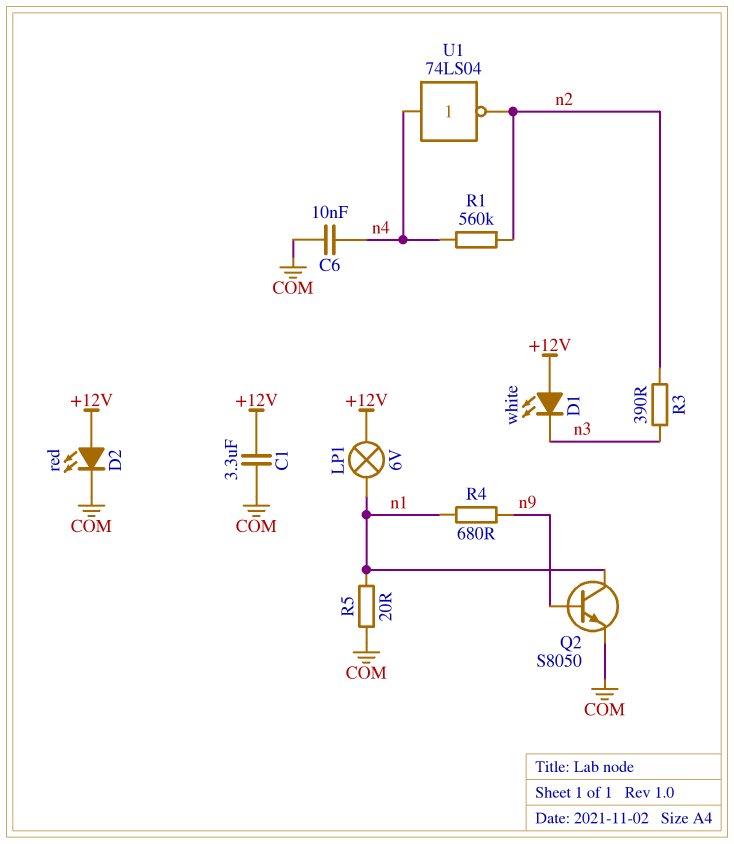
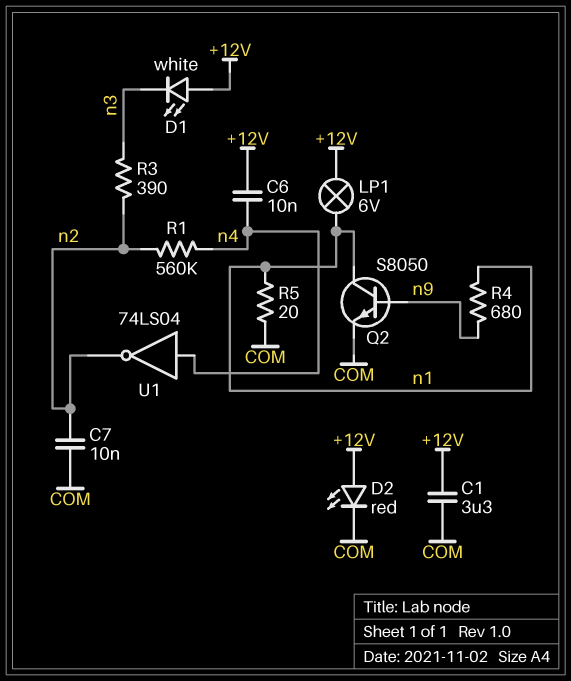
C6: 10nF (COM, n4) -> 10nF (+12V, n4)
C7: none -> 10nF (COM, n2)

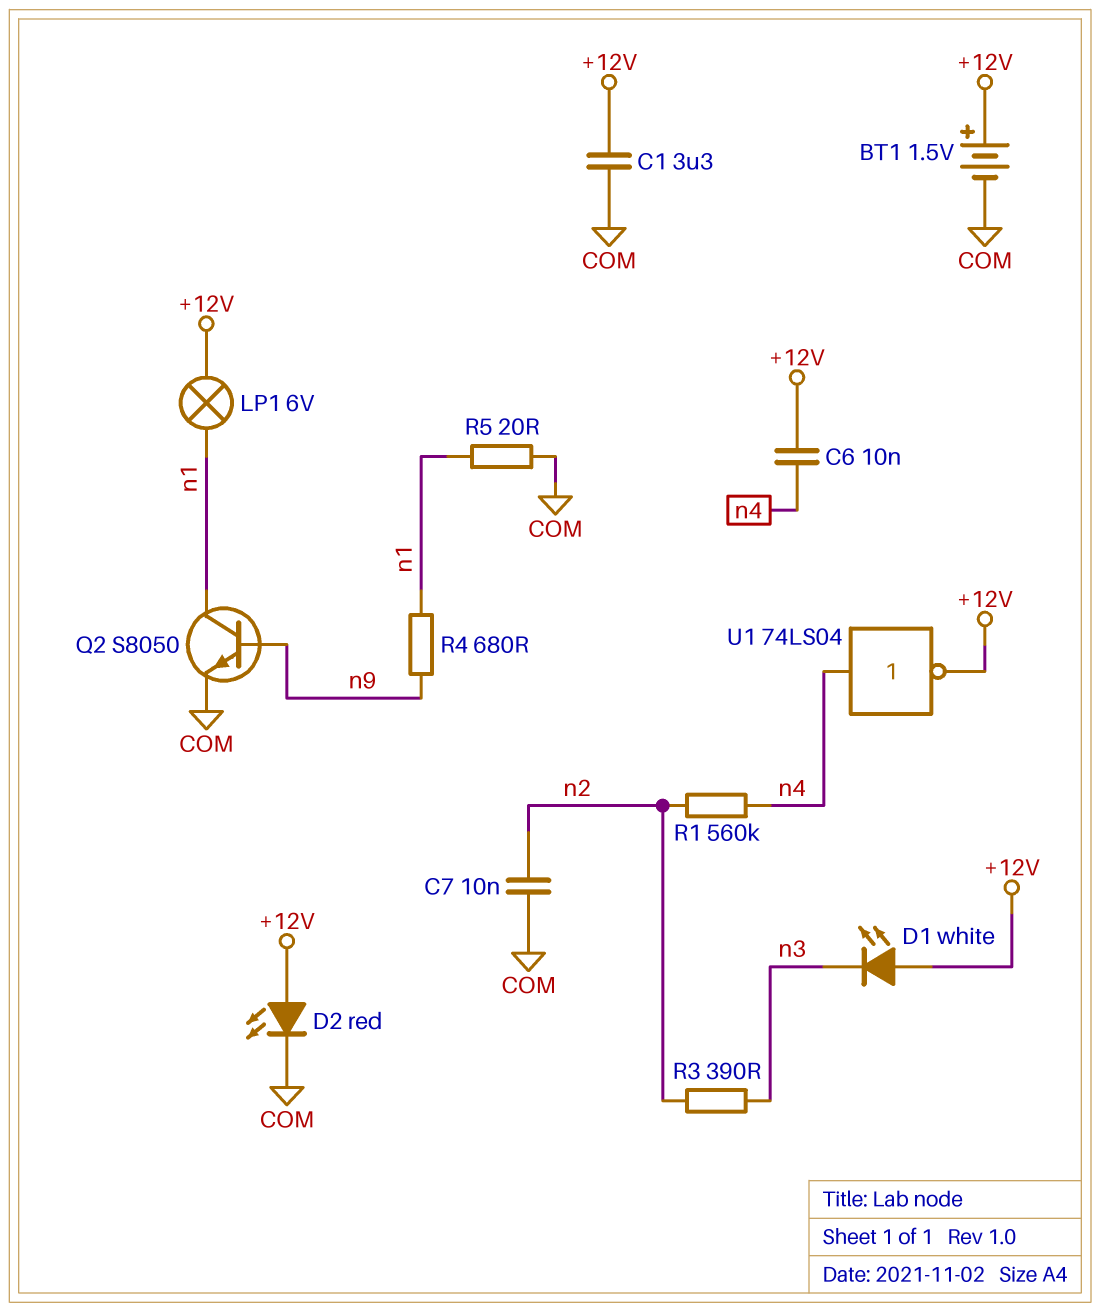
BT1: none -> 1.5V (plus +12V, minus COM)
U1: NOT 74LS04 (in n4, out n2) -> NOT 74LS04 (in n4, out +12V)

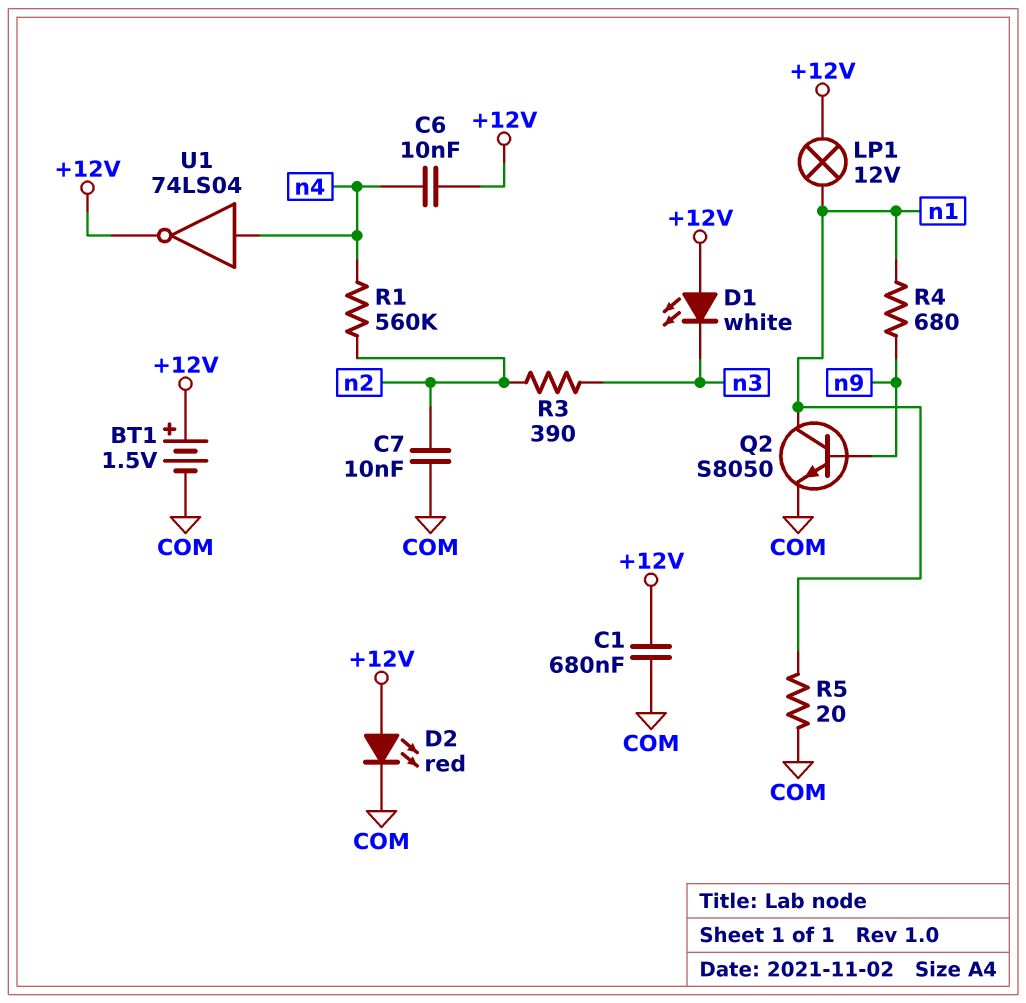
C1: 3.3uF (+12V, COM) -> 680nF (+12V, COM)
LP1: lamp 6V (+12V, n1) -> lamp 12V (+12V, n1)

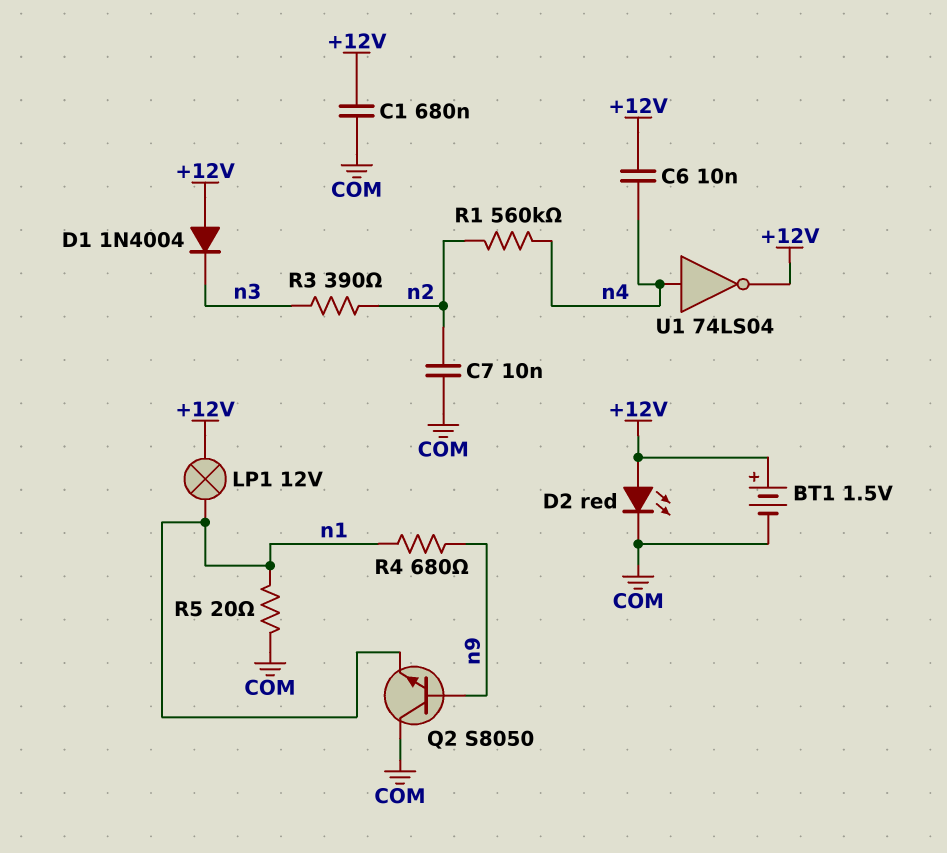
D1: LED white (A +12V, K n3) -> diode 1N4004 (A +12V, K n3)
Q2: NPN S8050 (B n9, C n1, E COM) -> NPN S8050 (B n9, C COM, E n1)

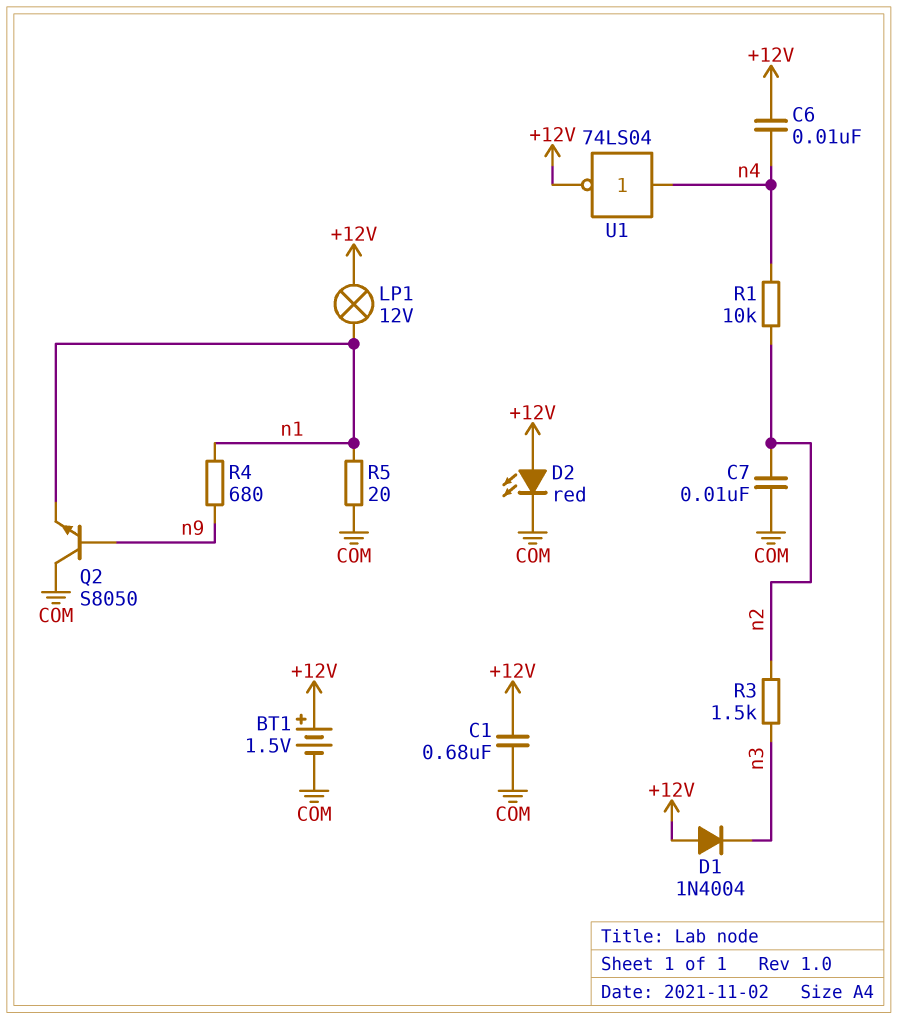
R1: 560k (n2, n4) -> 10k (n2, n4)
R3: 390 (n2, n3) -> 1.5k (n2, n3)

